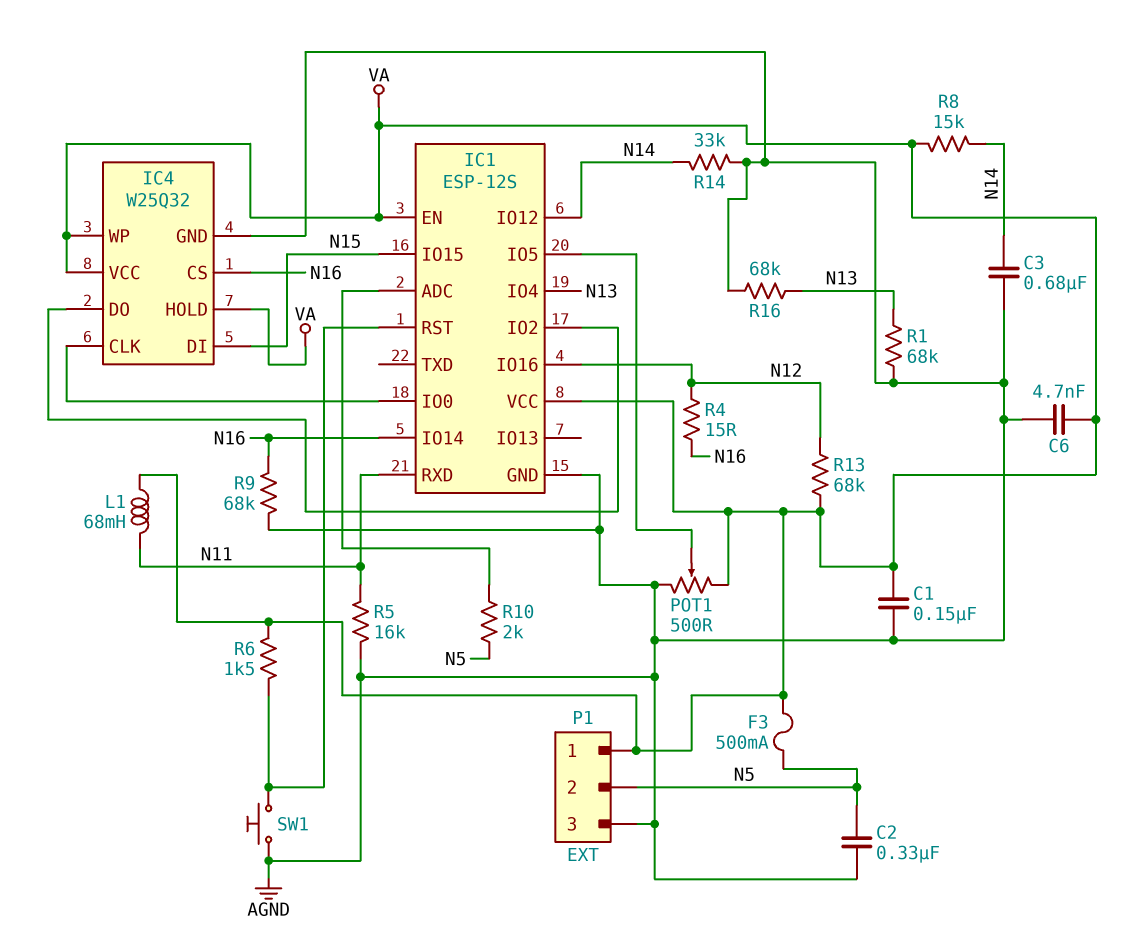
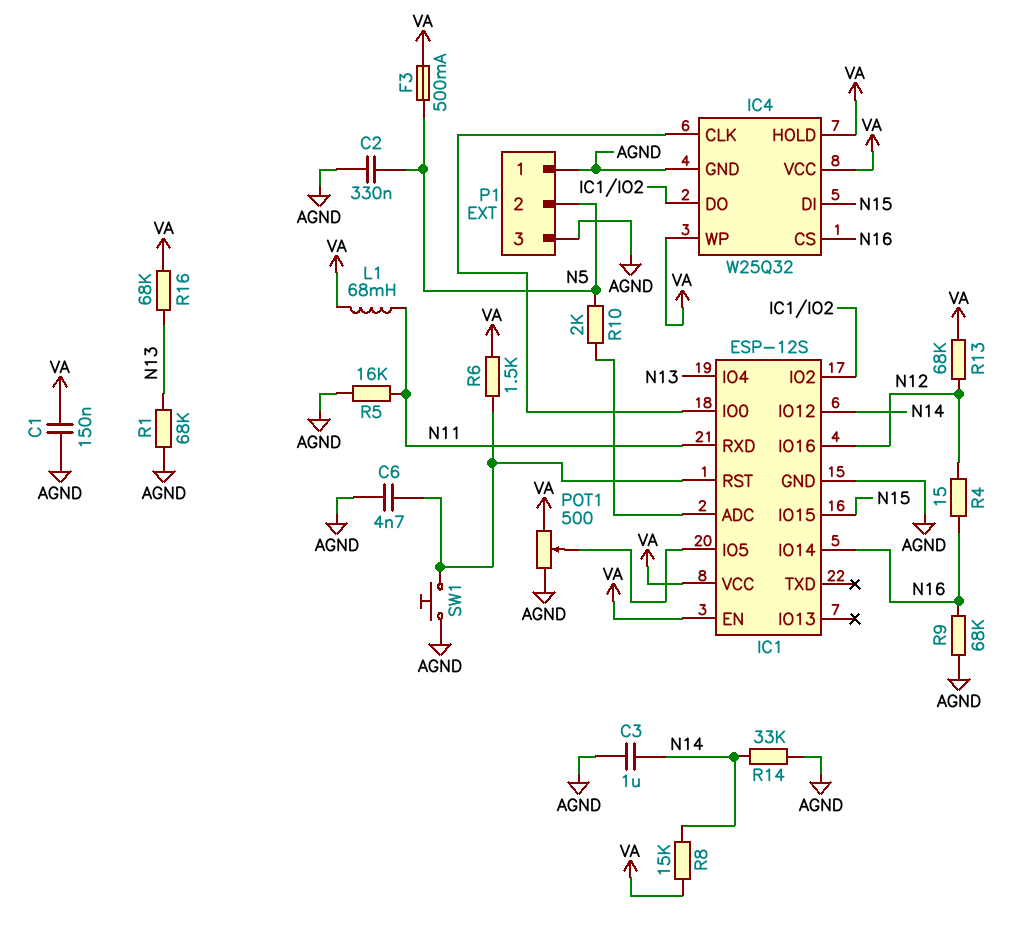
C3: 680nF (AGND, N14) -> 1uF (AGND, N14)
C6: 4.7nF (AGND, VA) -> 4.7nF (AGND, IC1/RST)
P1 pin 1: VA -> AGND
R16: 68k (AGND, N13) -> 68k (N13, VA)

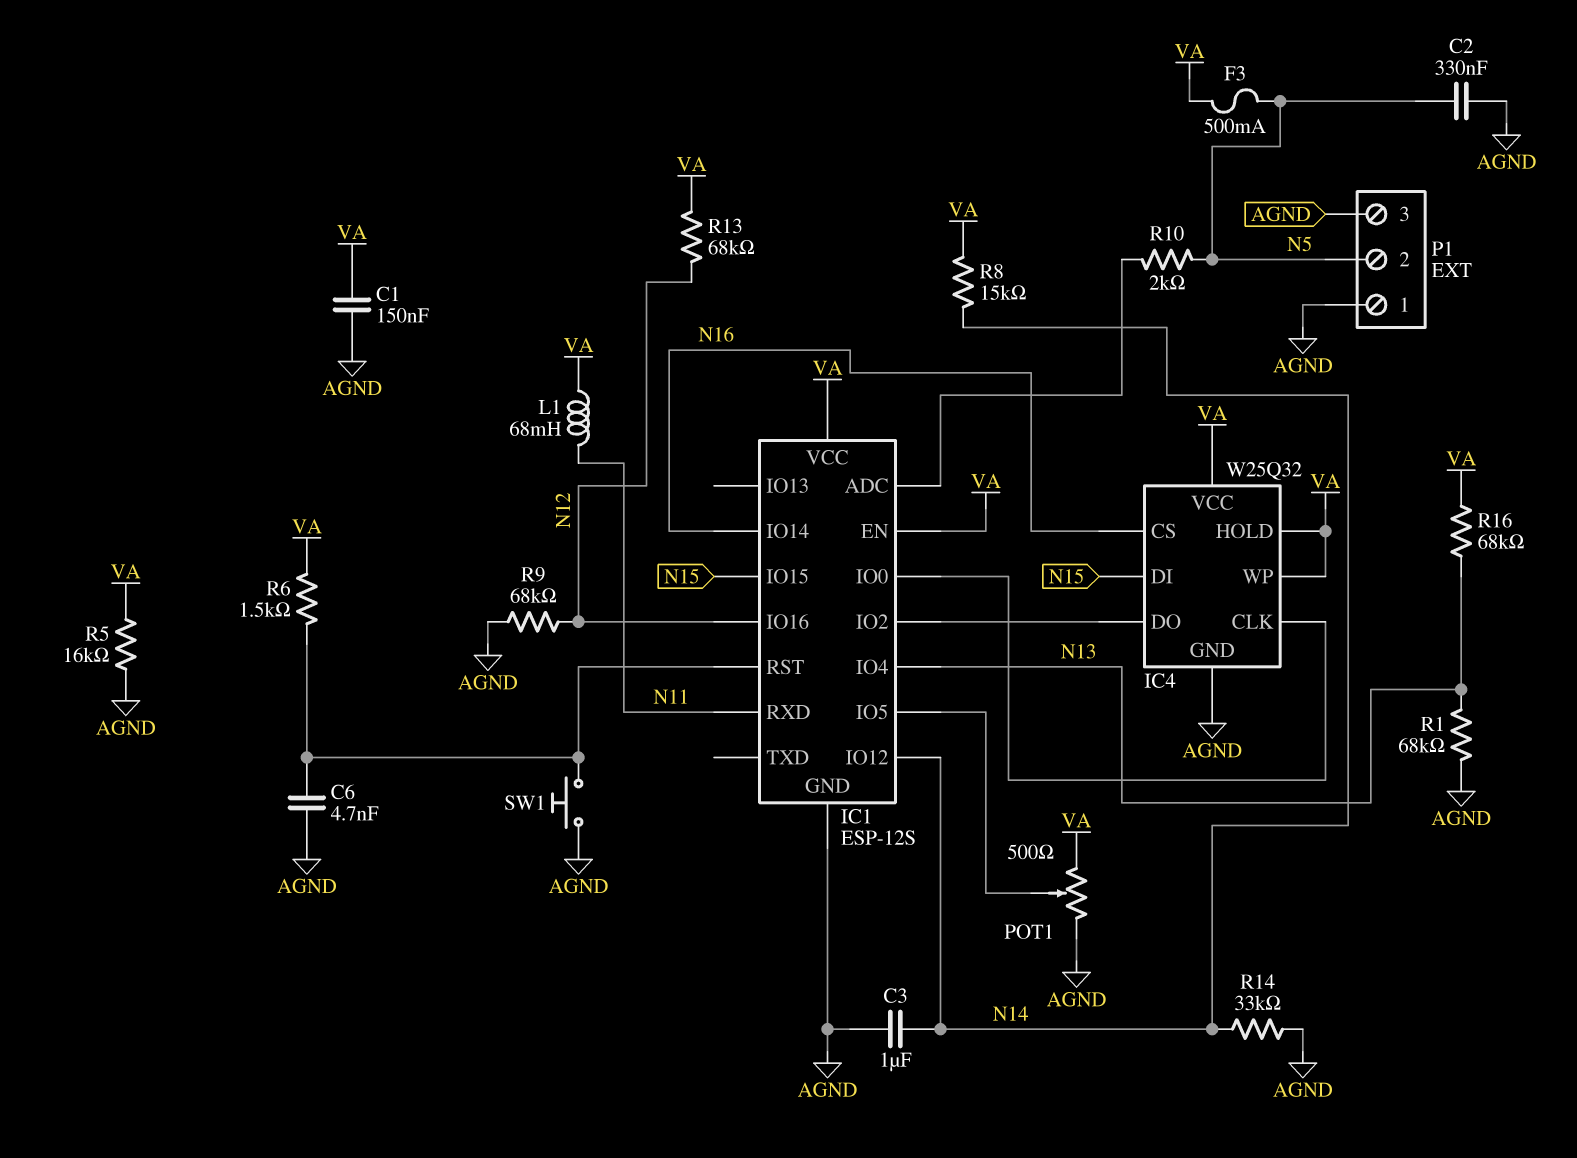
R4: 15 (N12, N16) -> none
R5: 16k (AGND, N11) -> 16k (AGND, VA)
R9: 68k (AGND, N16) -> 68k (AGND, N12)

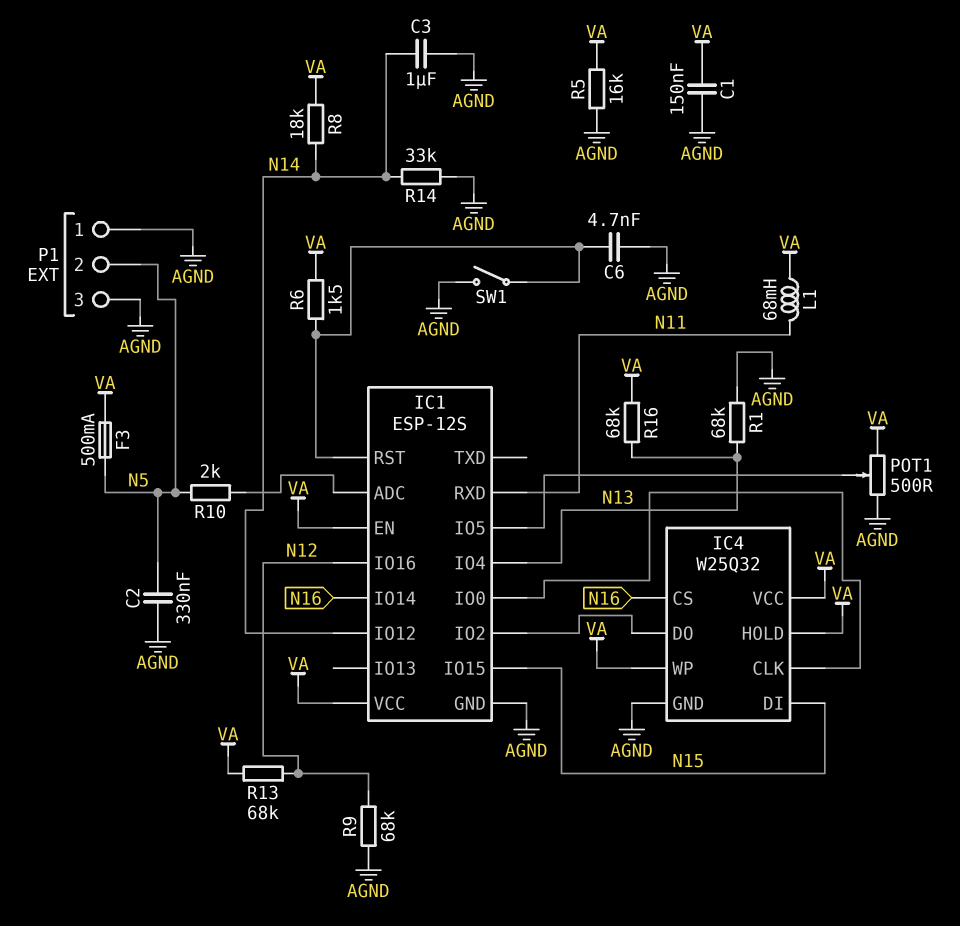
R8: 15k (N14, VA) -> 18k (N14, VA)
SW1: button (AGND, IC1/RST) -> switch (AGND, IC1/RST)

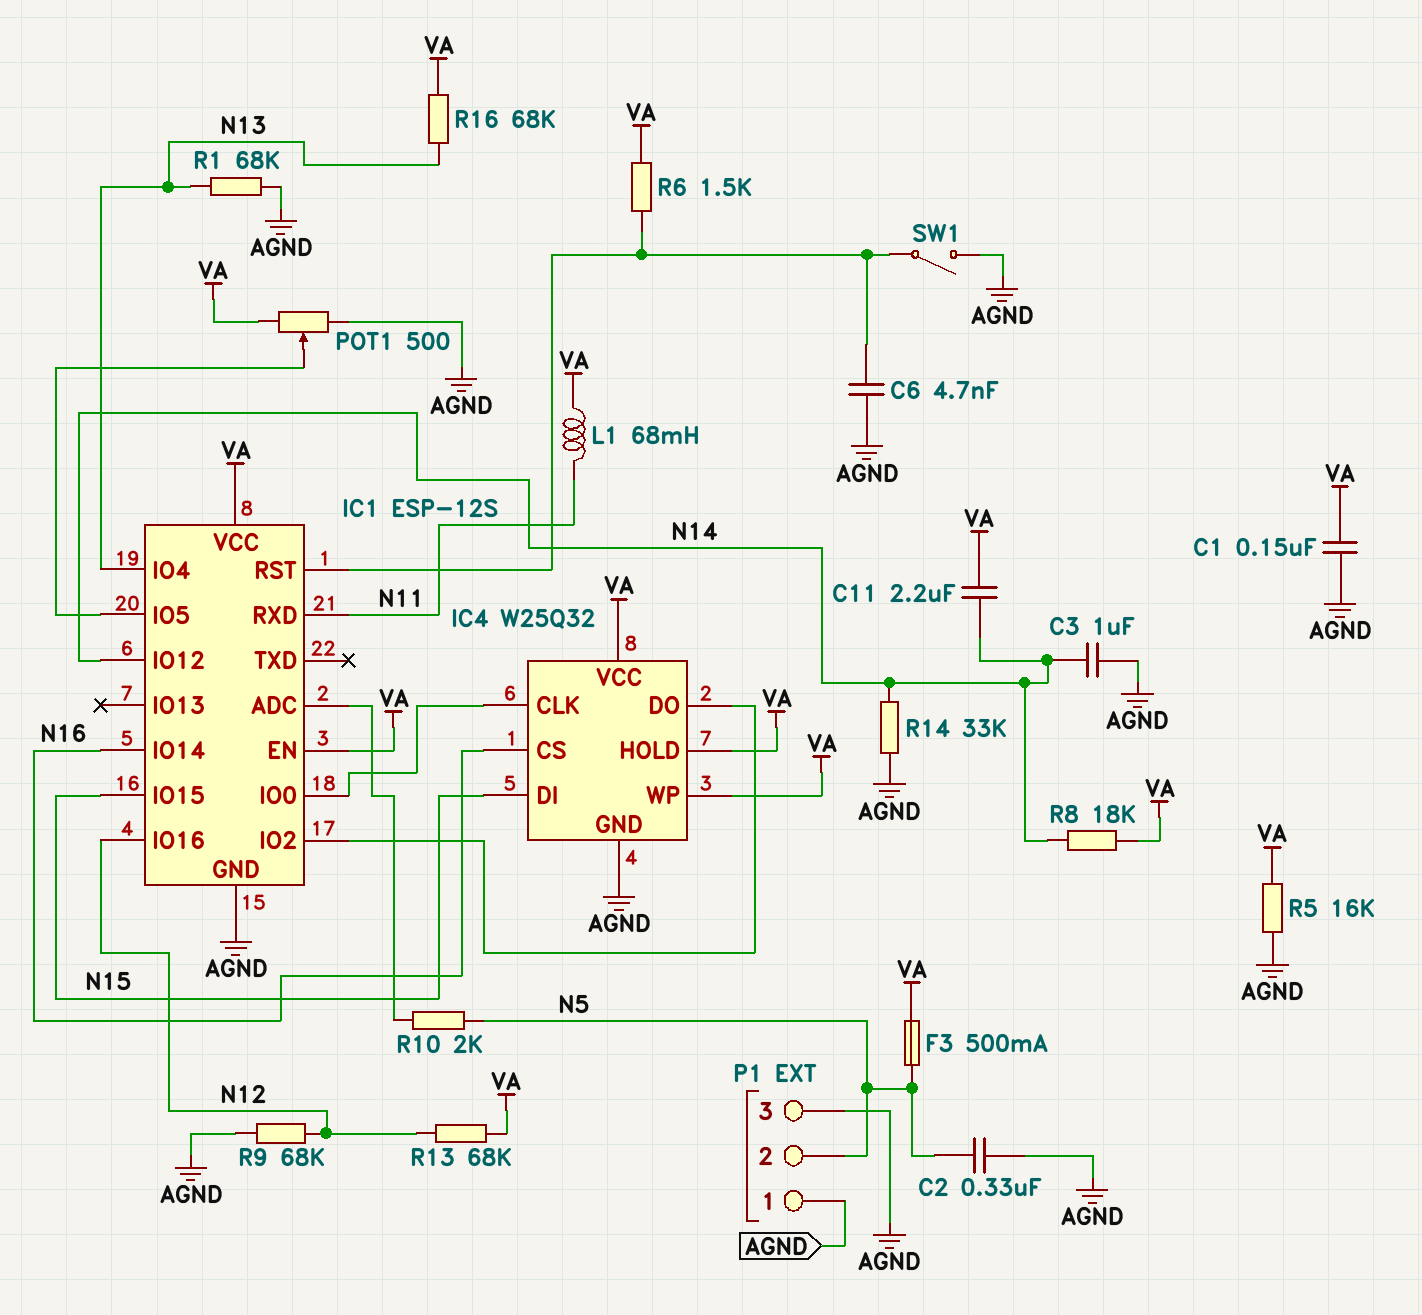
C11: none -> 2.2uF (N14, VA)

